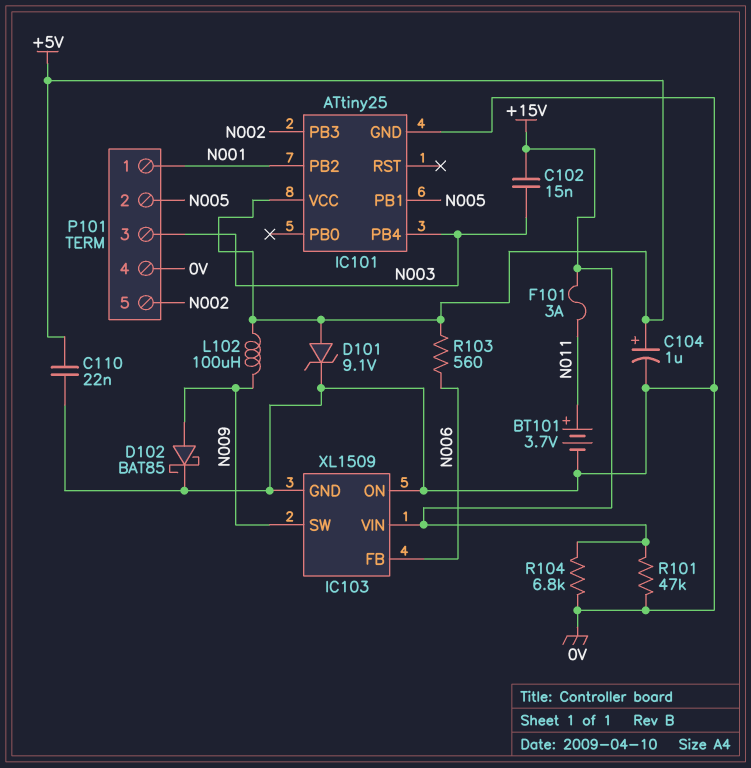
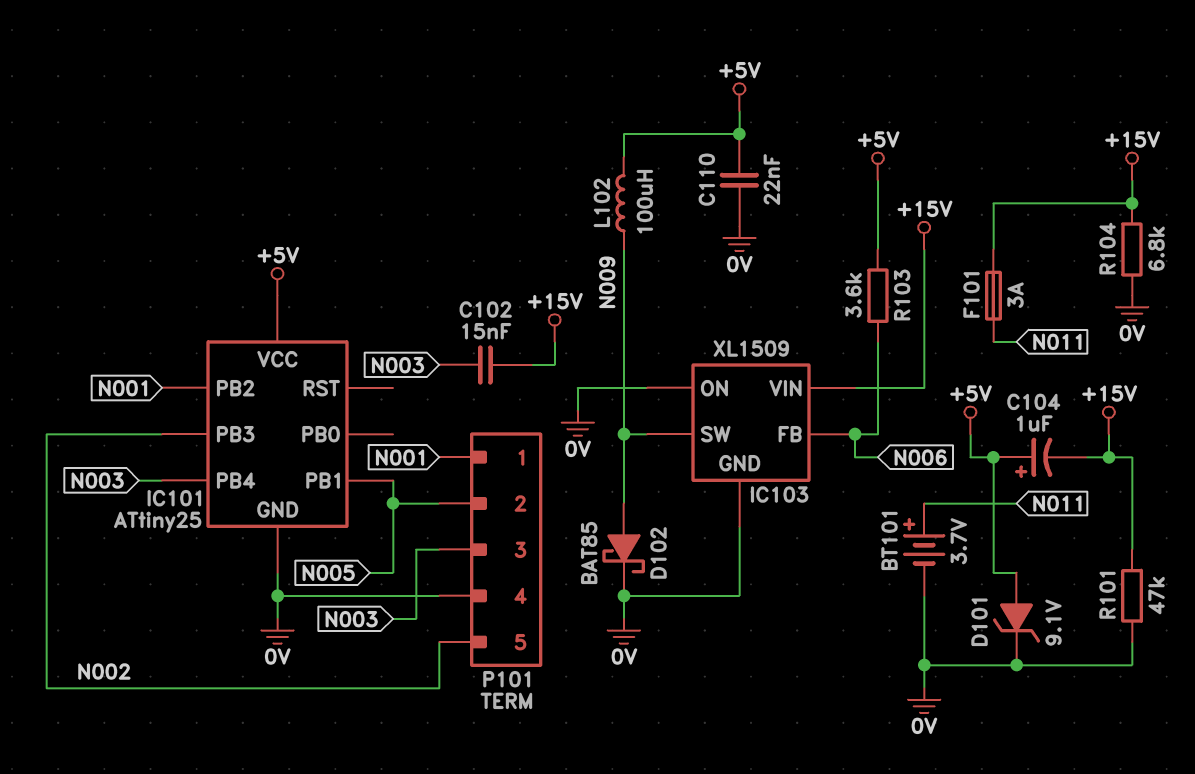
C104: 1uF (plus +5V, minus 0V) -> 1uF (plus +5V, minus +15V)
R103: 560 (+5V, N006) -> 3.6k (+5V, N006)

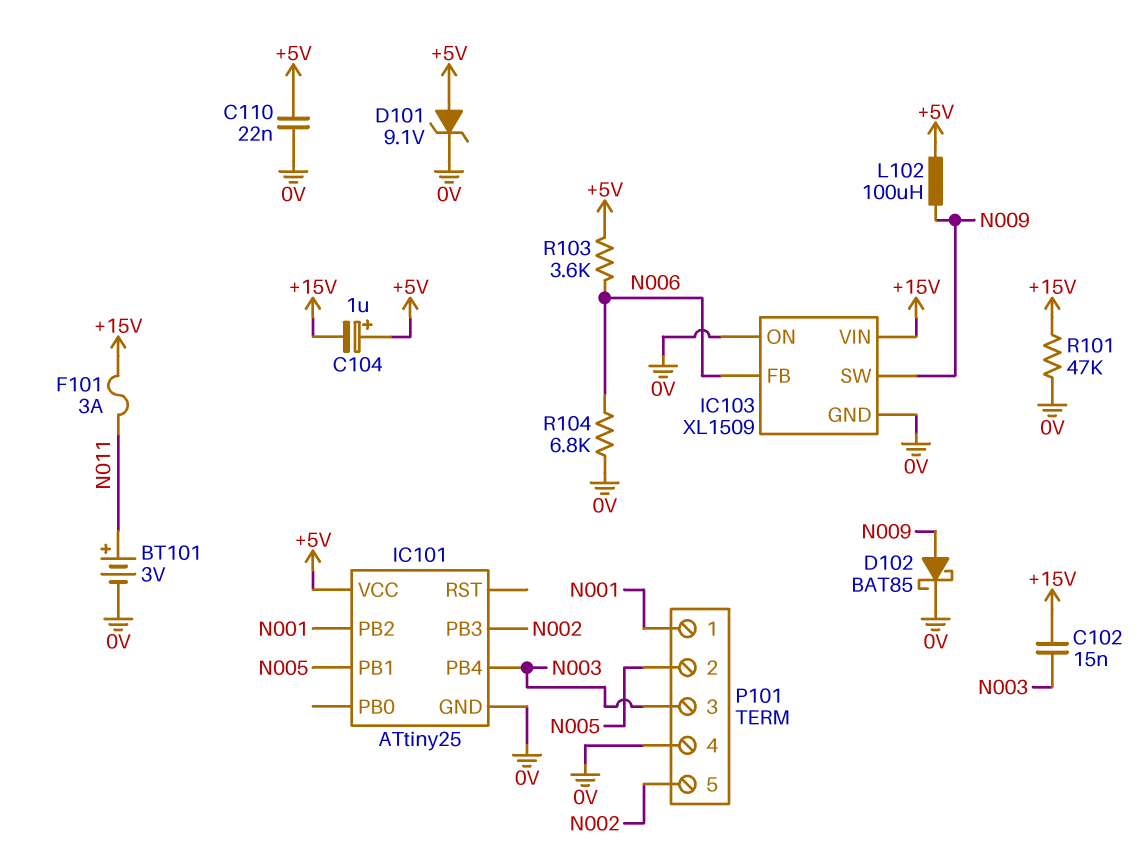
BT101: 3.7V (plus N011, minus 0V) -> 3V (plus N011, minus 0V)
R104: 6.8k (+15V, 0V) -> 6.8k (0V, N006)

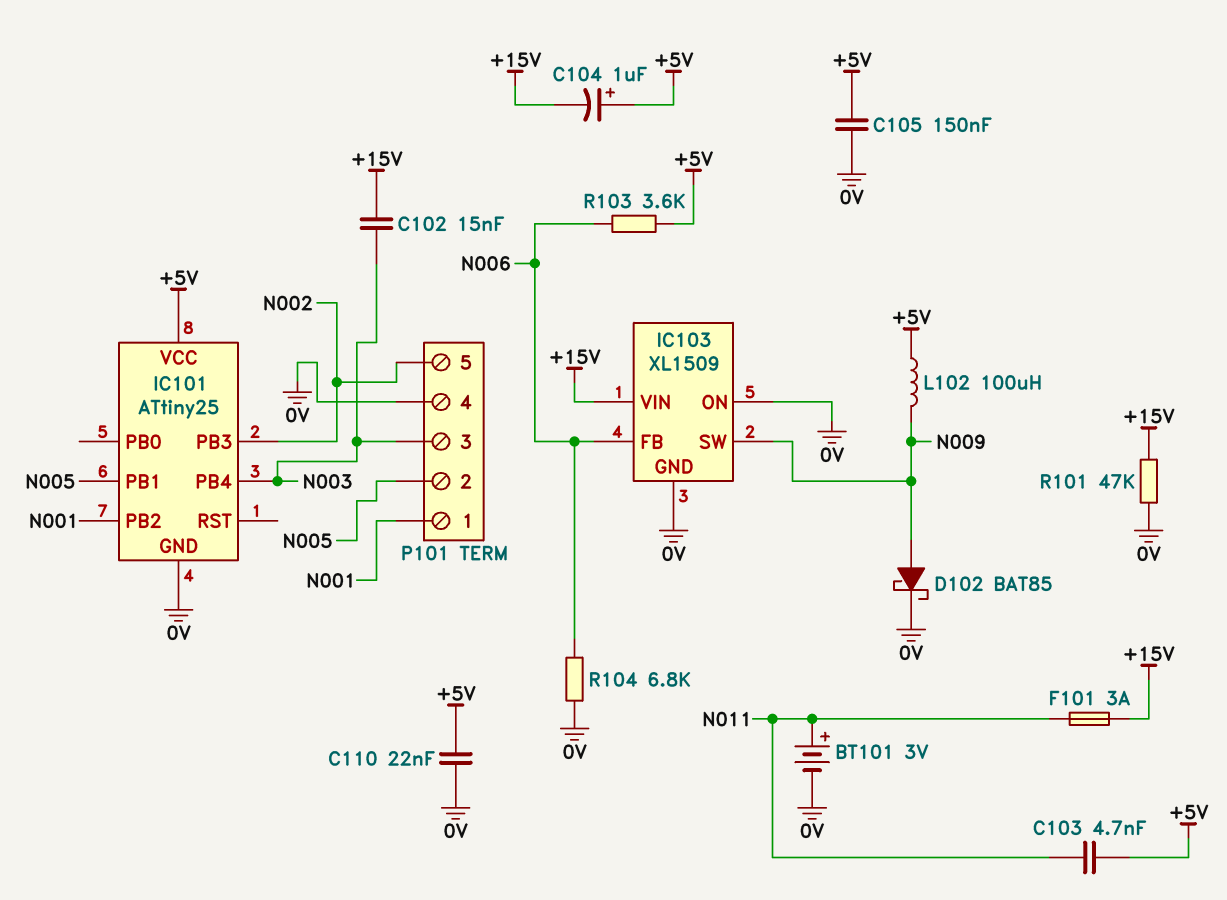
C103: none -> 4.7nF (+5V, N011)
C105: none -> 150nF (+5V, 0V)
D101: zener 9.1V (A +5V, K 0V) -> none

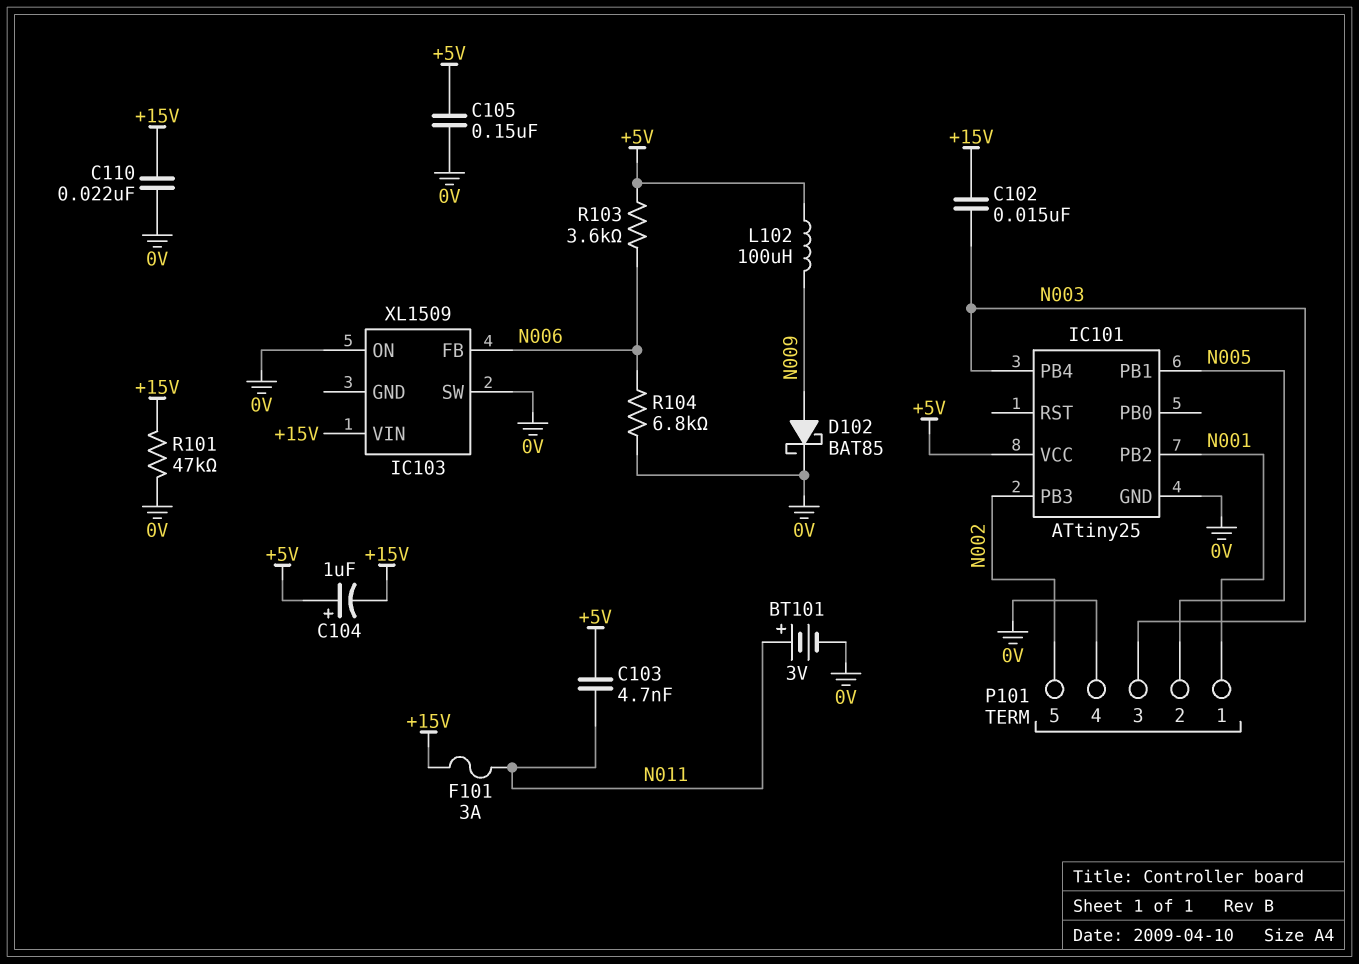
C110: 22nF (+5V, 0V) -> 22nF (+15V, 0V)
IC103 pin GND: 0V -> none
IC103 pin SW: N009 -> 0V

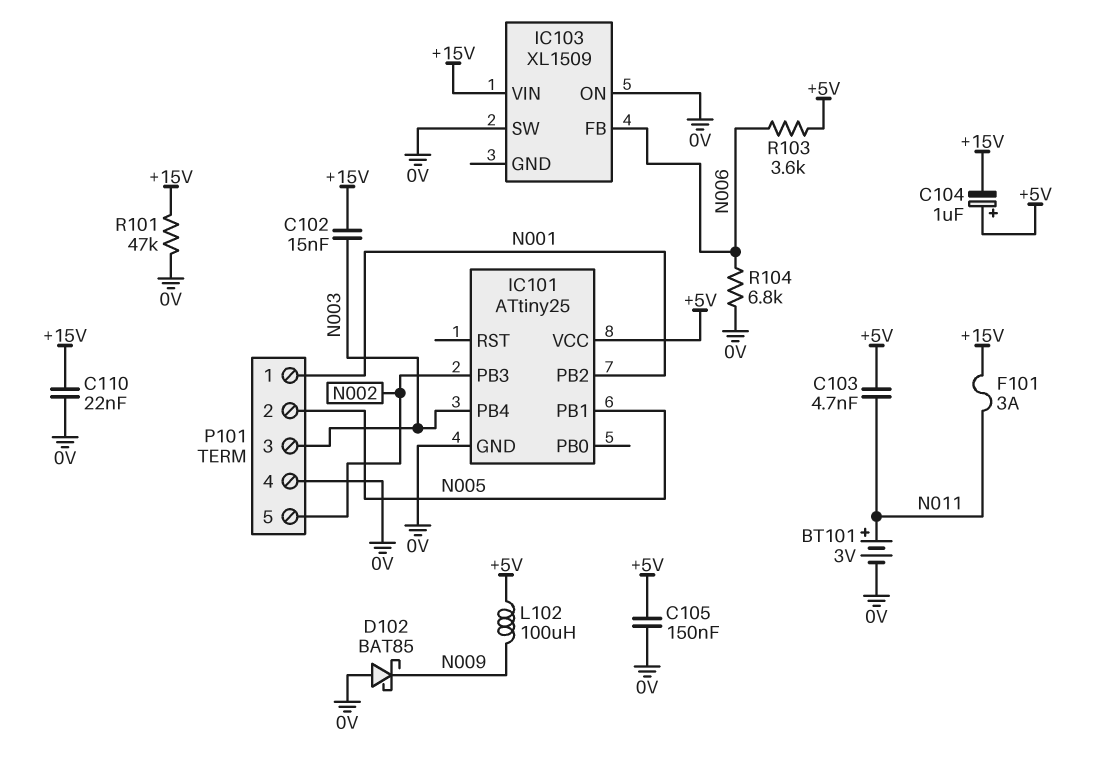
D102: schottky BAT85 (A N009, K 0V) -> schottky BAT85 (A 0V, K N009)

